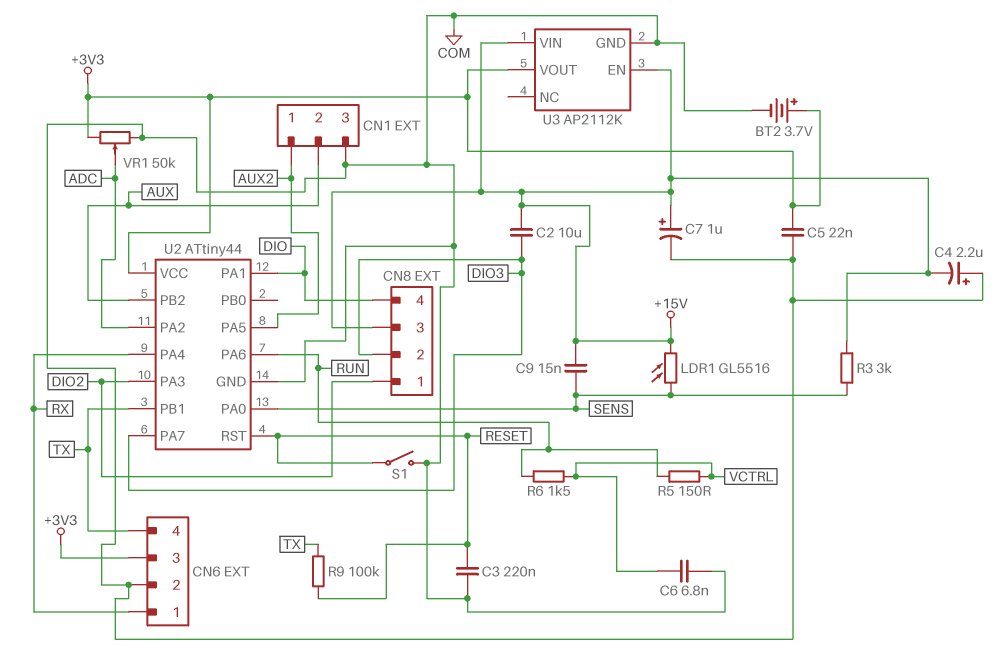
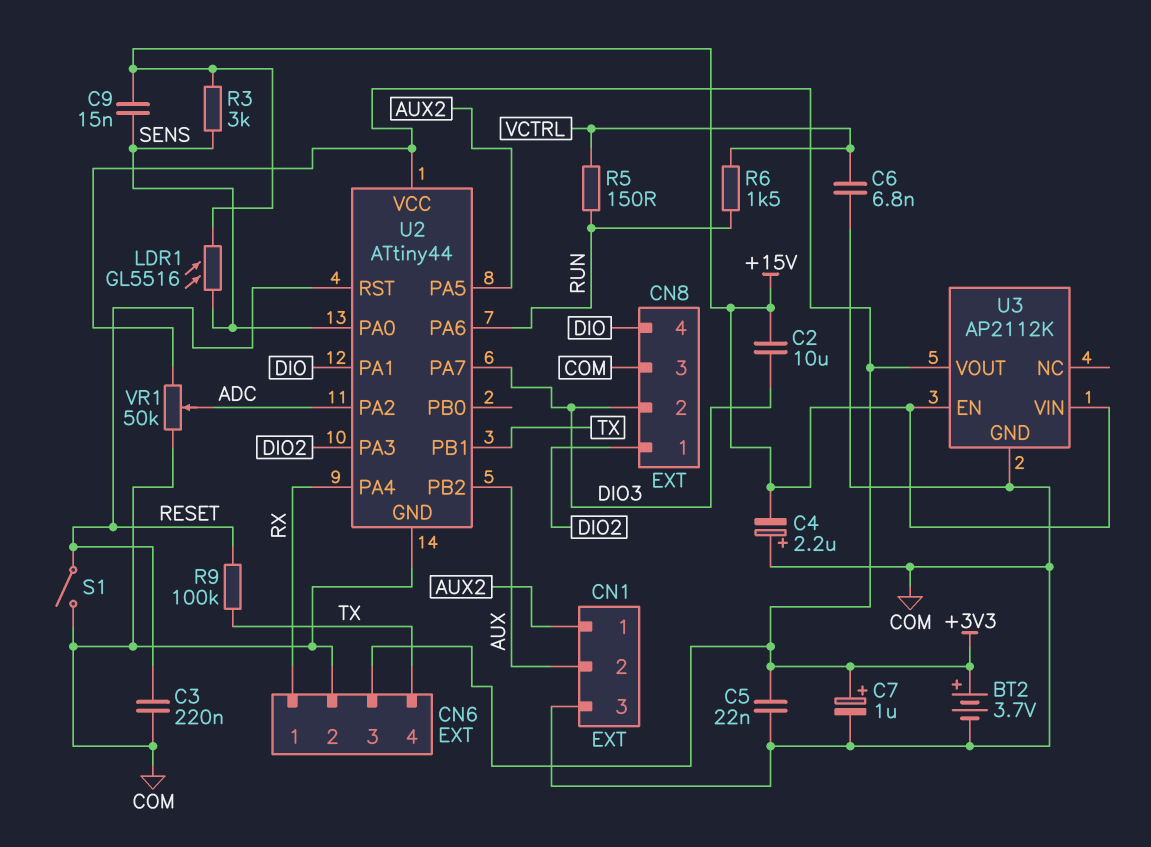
C7: 1uF (plus +15V, minus COM) -> 1uF (plus +3V3, minus COM)
CN8 pin 3: +15V -> COM

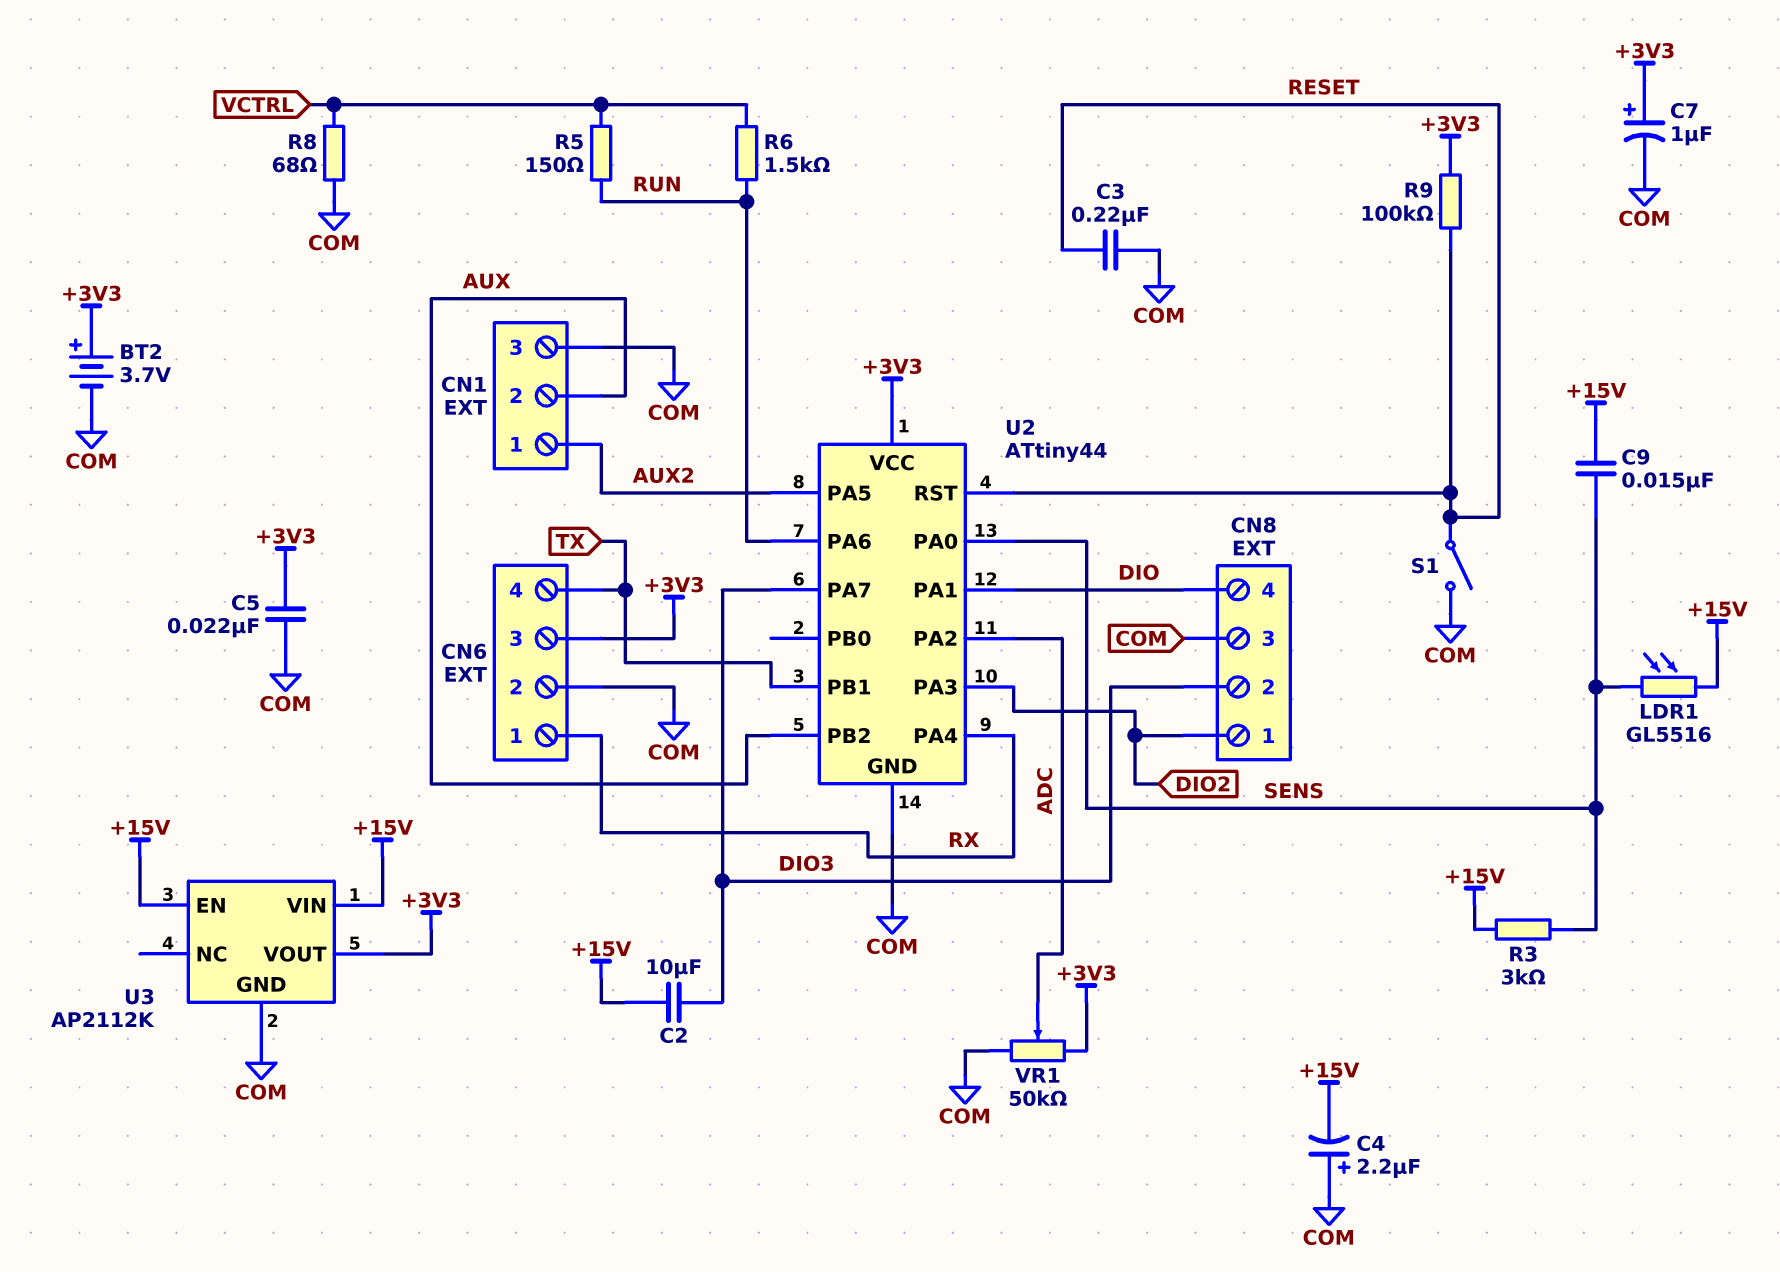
C6: 6.8nF (COM, VCTRL) -> none
R8: none -> 68 (COM, VCTRL)
R9: 100k (RESET, TX) -> 100k (+3V3, RESET)

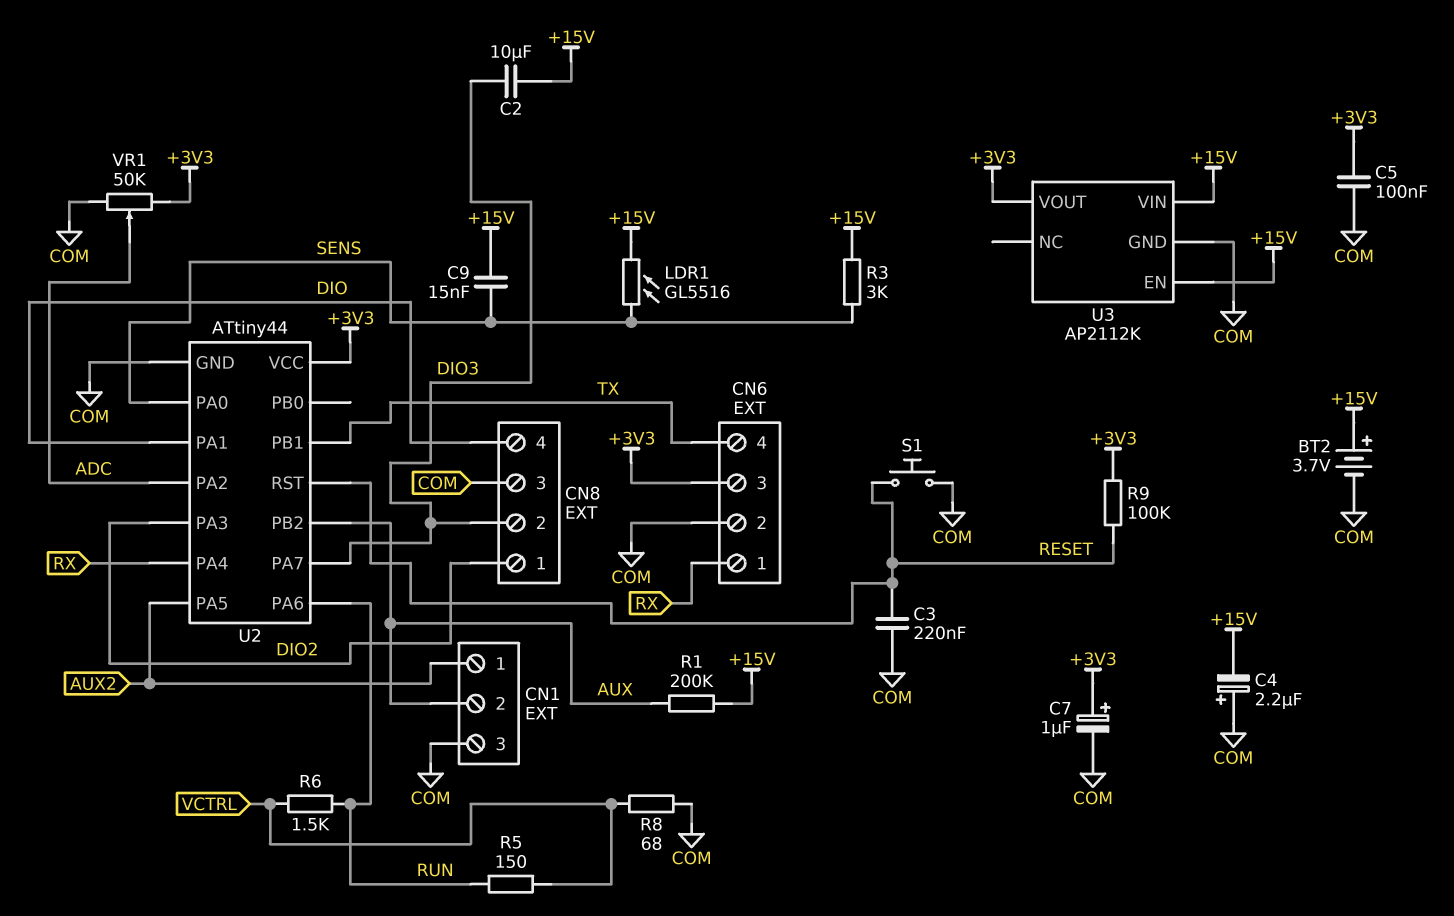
BT2: 3.7V (plus +3V3, minus COM) -> 3.7V (plus +15V, minus COM)
C5: 22nF (+3V3, COM) -> 100nF (+3V3, COM)
R1: none -> 200k (+15V, AUX)
S1: switch (COM, RESET) -> button (COM, RESET)

